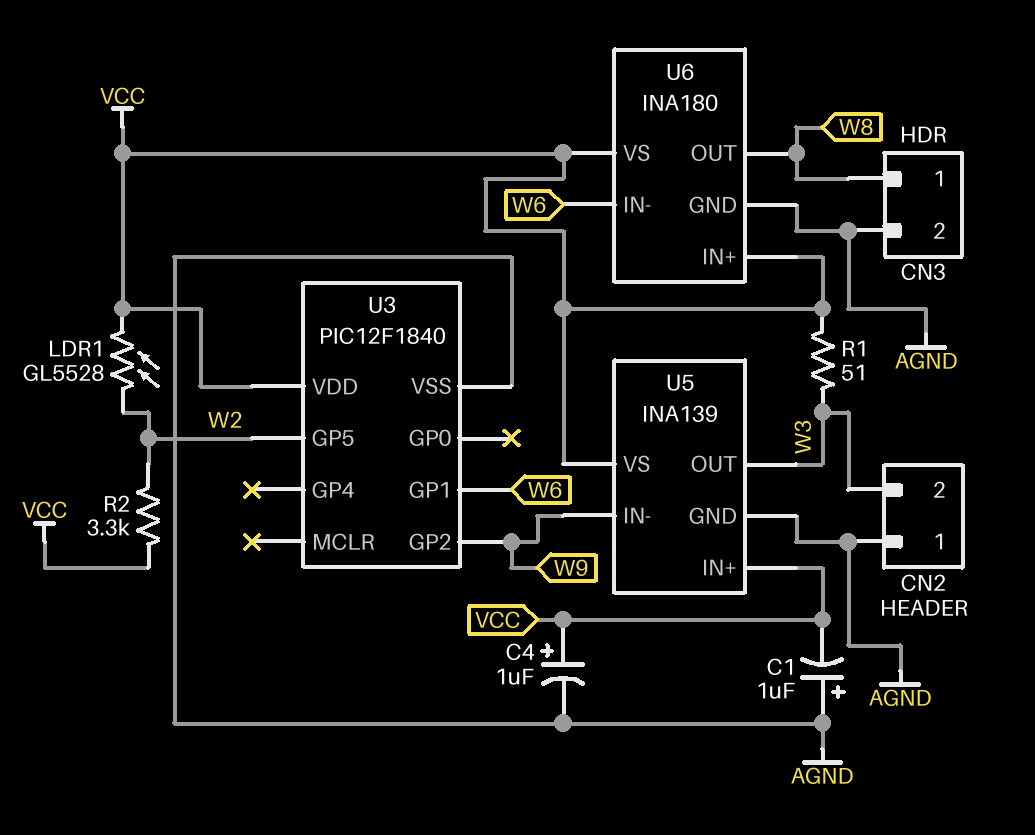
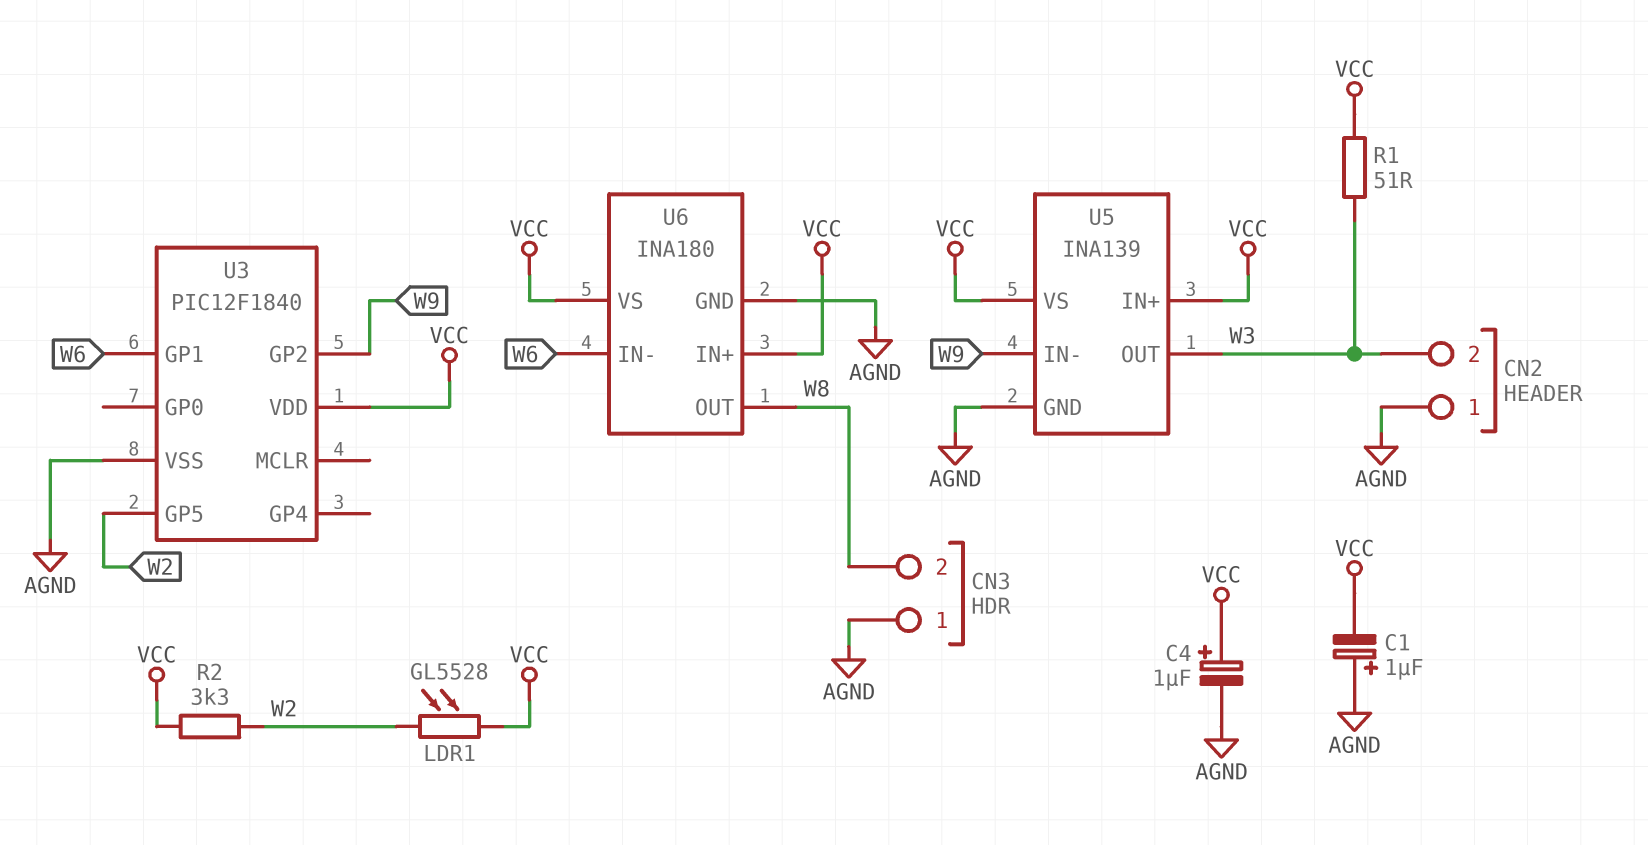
CN3 pin 1: W8 -> AGND
CN3 pin 2: AGND -> W8

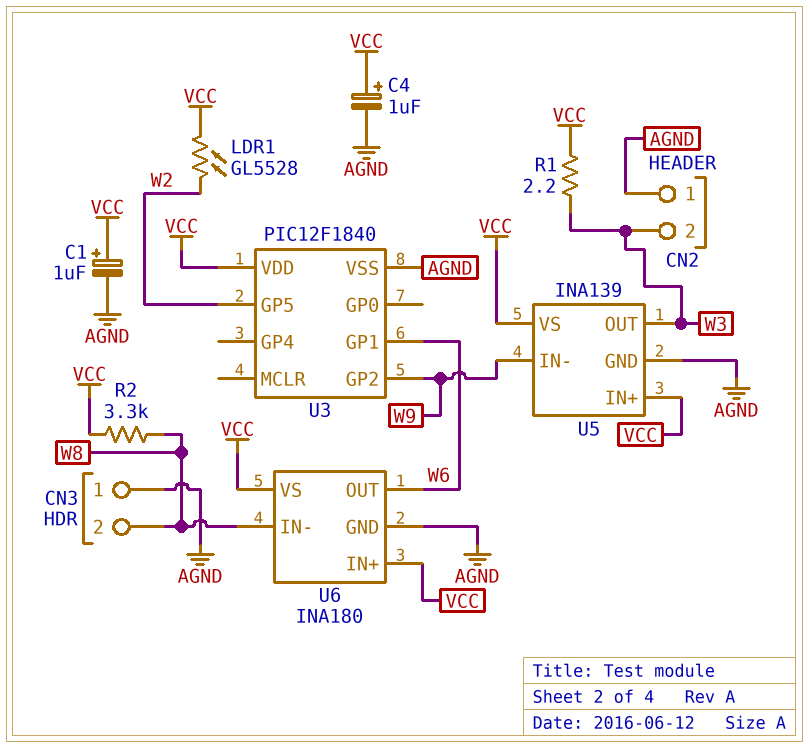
C1: 1uF (plus AGND, minus VCC) -> 1uF (plus VCC, minus AGND)
R1: 51 (VCC, W3) -> 2.2 (VCC, W3)
R2: 3.3k (VCC, W2) -> 3.3k (VCC, W8)
U6 pin IN-: W6 -> W8
U6 pin OUT: W8 -> W6

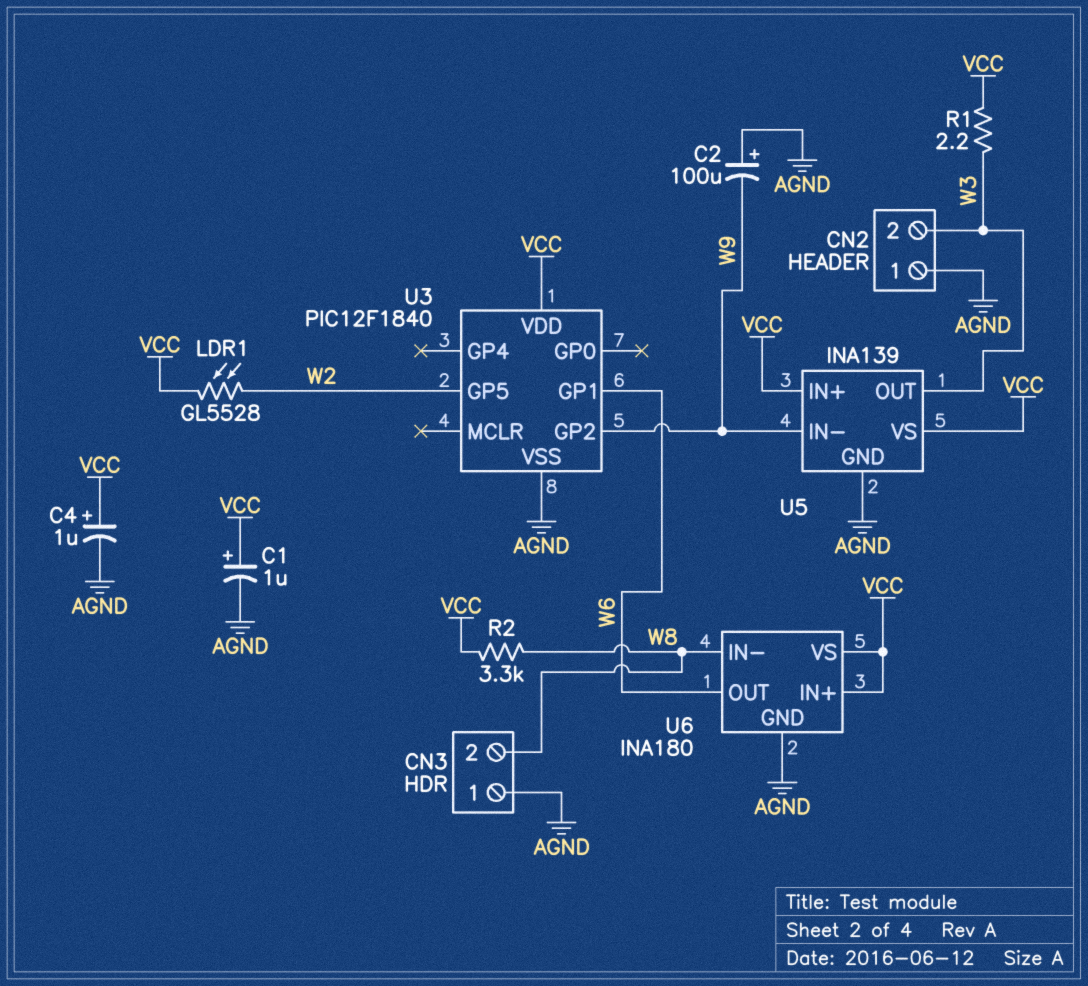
C2: none -> 100uF (plus AGND, minus W9)

